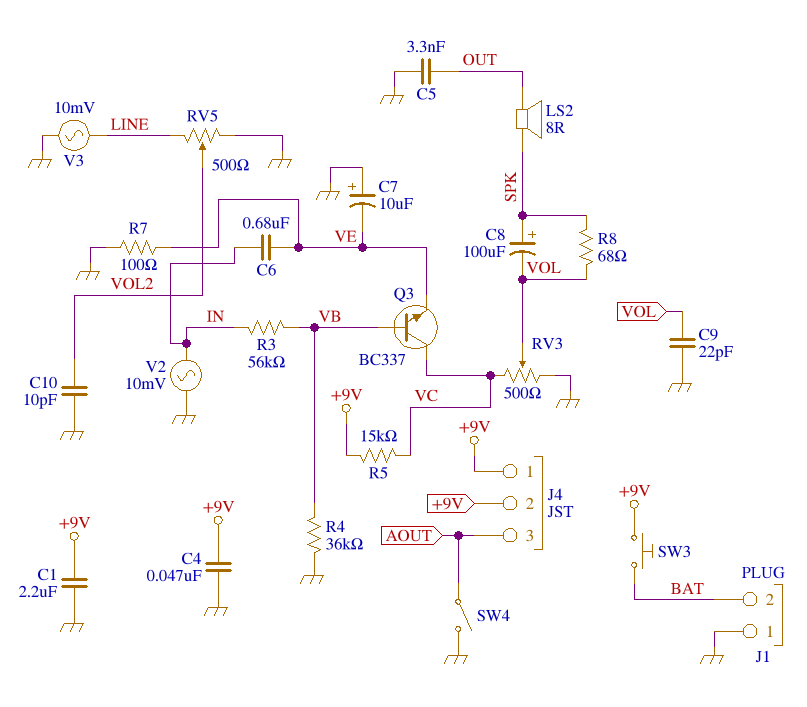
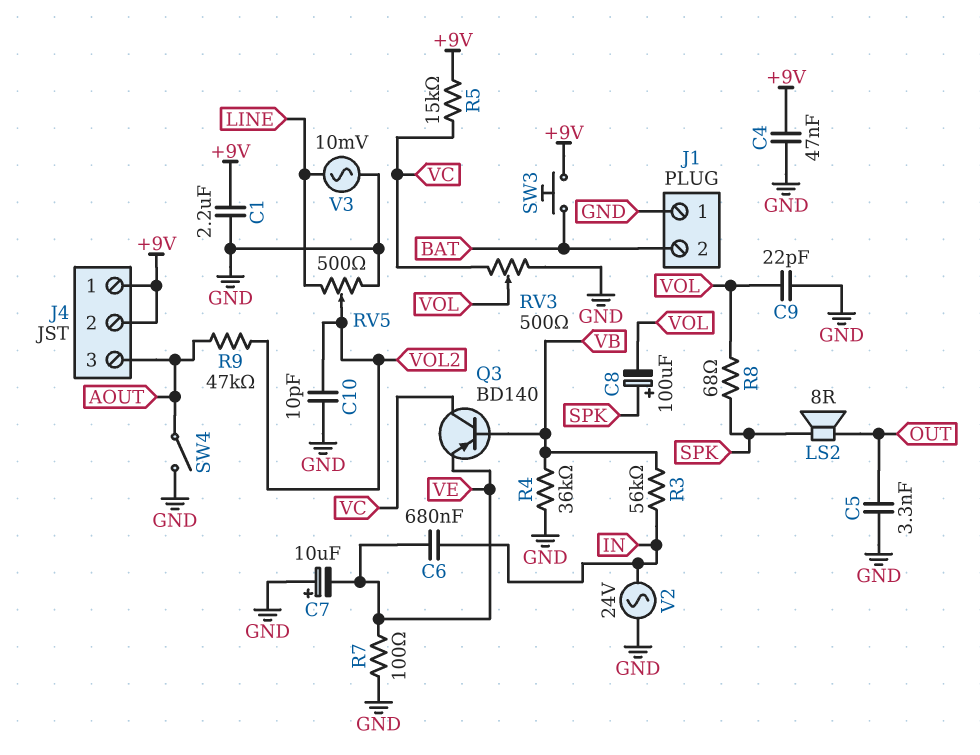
Q3: NPN BC337 (B VB, C VC, E VE) -> PNP BD140 (B VB, C VC, E VE)
R9: none -> 47k (AOUT, VOL2)
V2: AC 10mV (GND, IN) -> AC 24V (GND, IN)

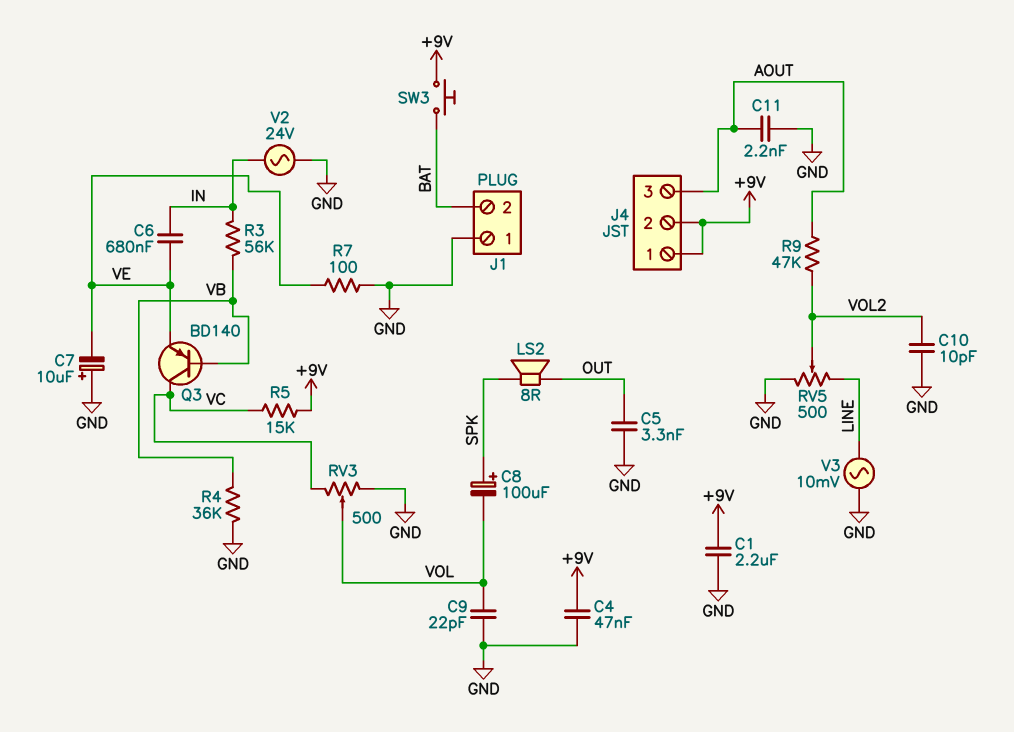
C11: none -> 2.2nF (AOUT, GND)
R8: 68 (SPK, VOL) -> none
SW4: switch (AOUT, GND) -> none

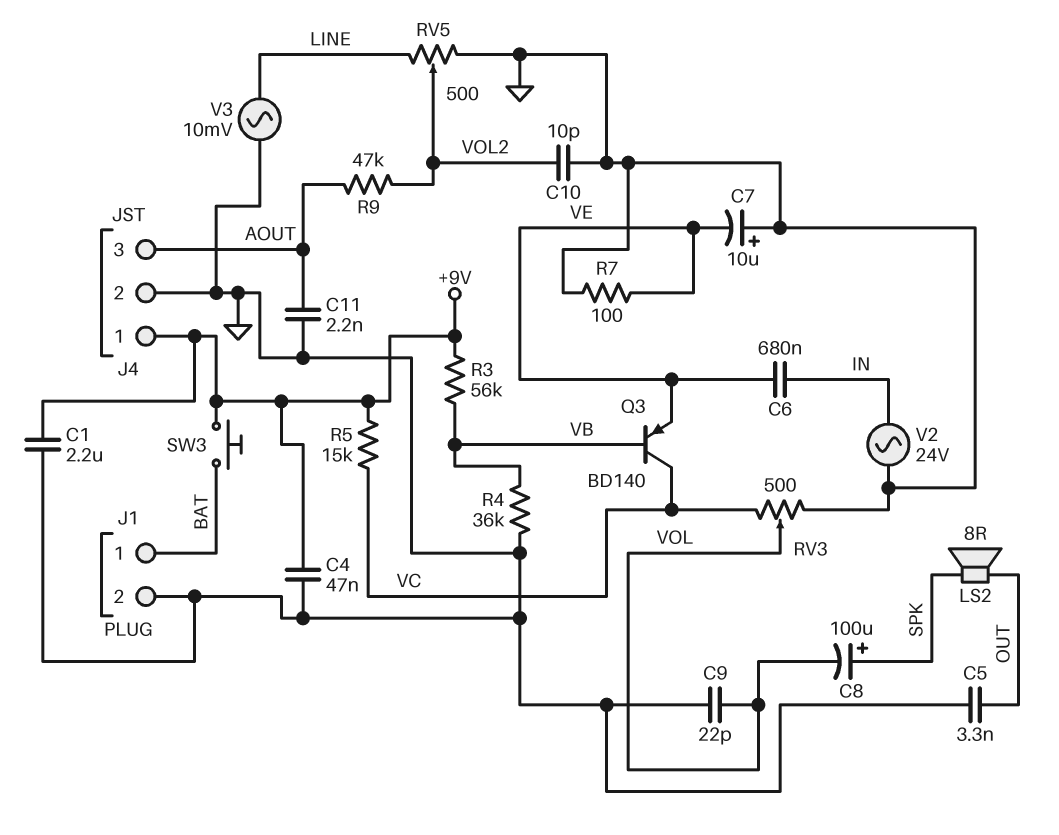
J1 pin 1: GND -> BAT
J1 pin 2: BAT -> GND
J4 pin 2: +9V -> GND
R3: 56k (IN, VB) -> 56k (+9V, VB)

